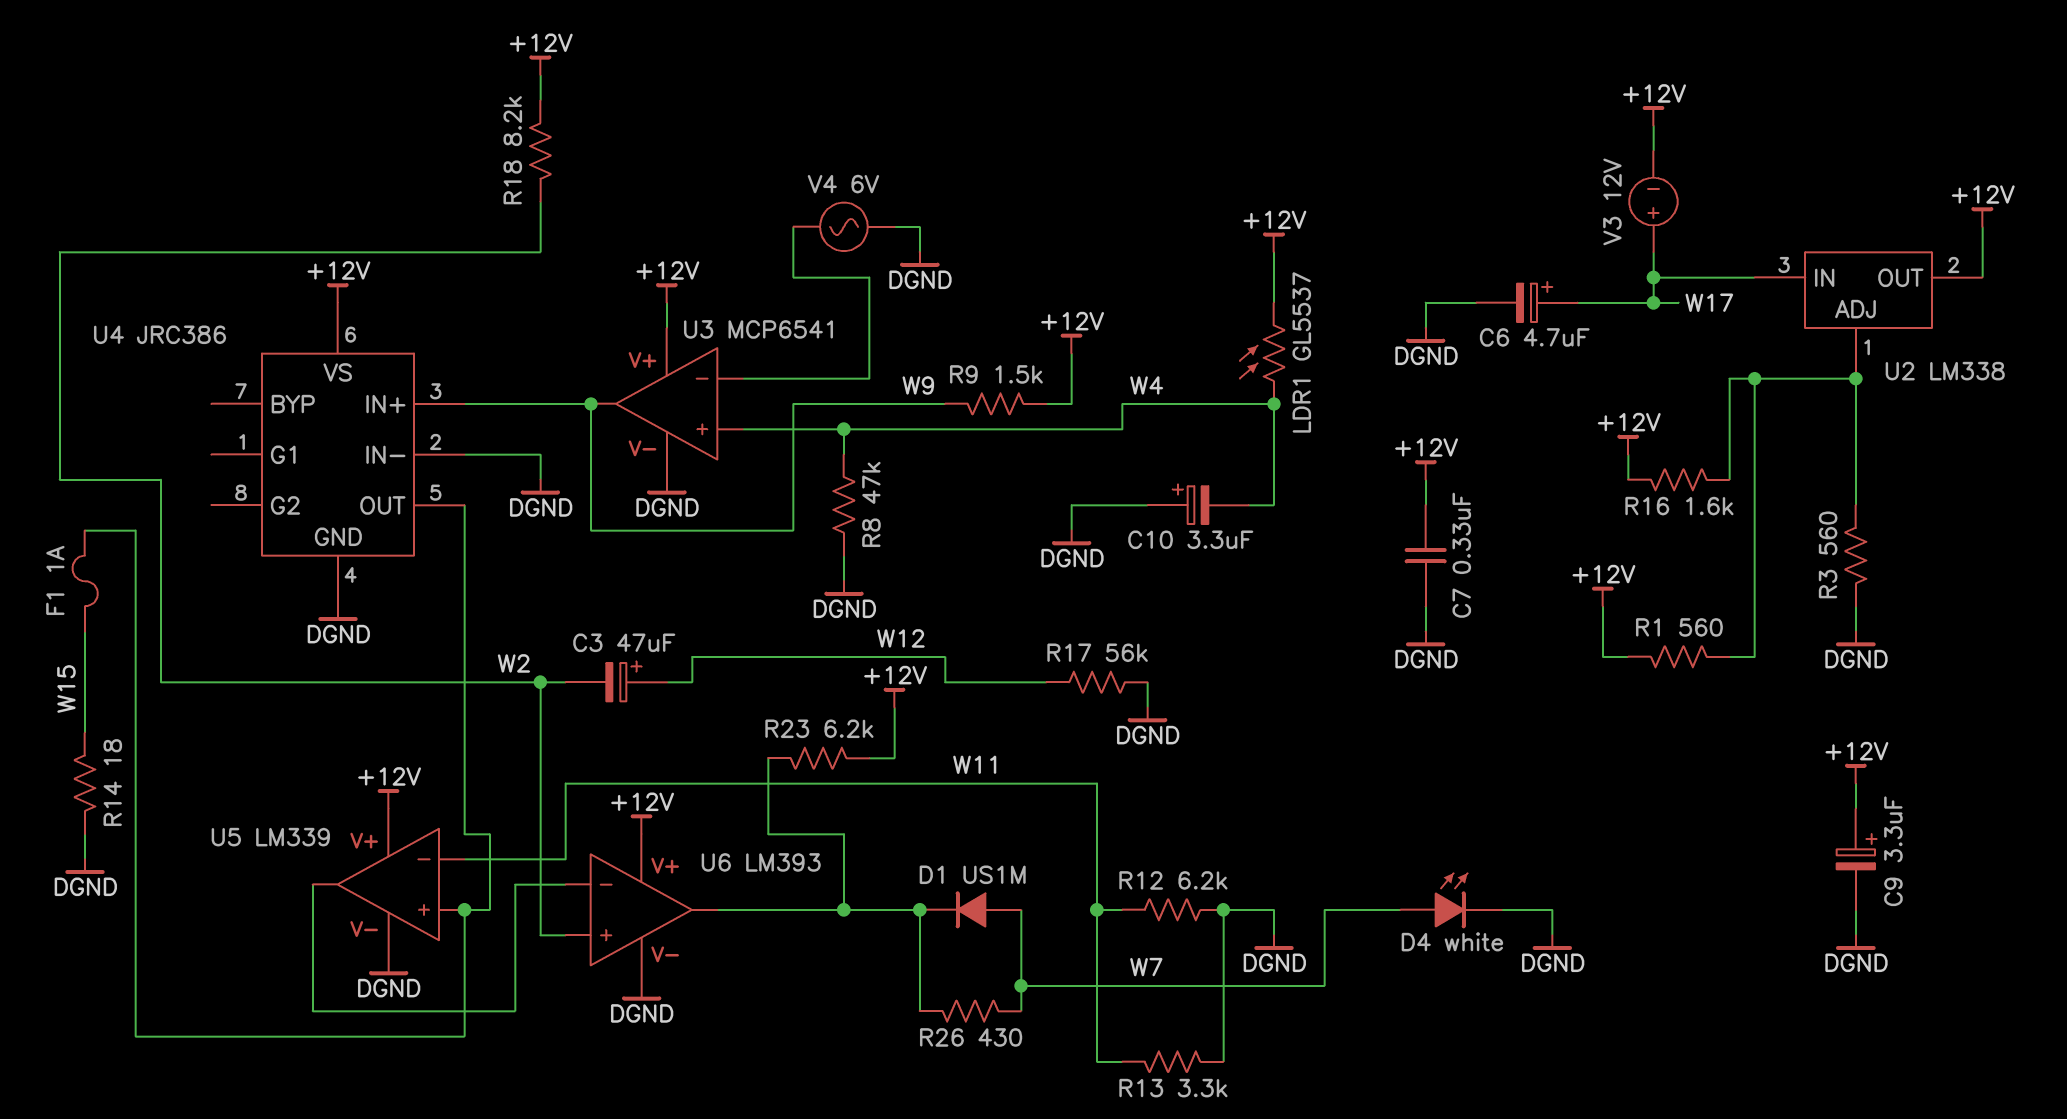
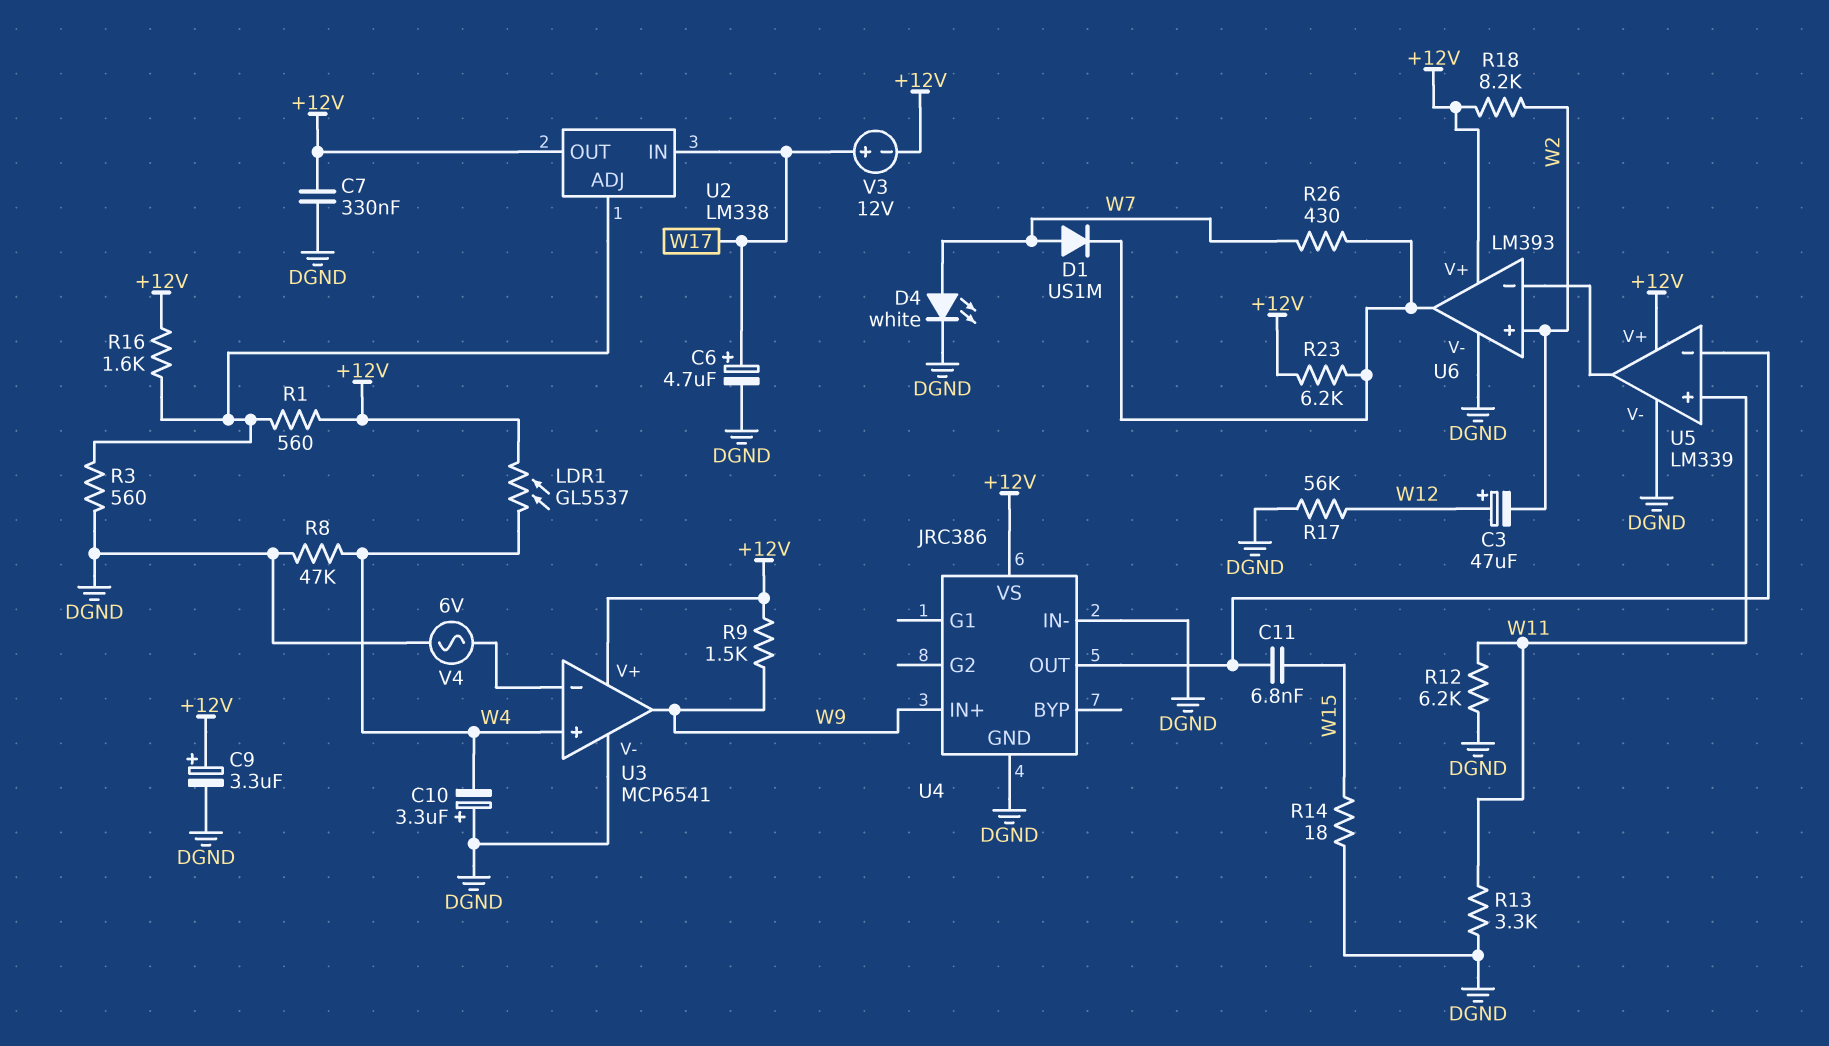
C11: none -> 6.8nF (U4/OUT, W15)
F1: 1A (U4/OUT, W15) -> none
U5 pin in+: U4/OUT -> W11
U5 pin in-: W11 -> U4/OUT

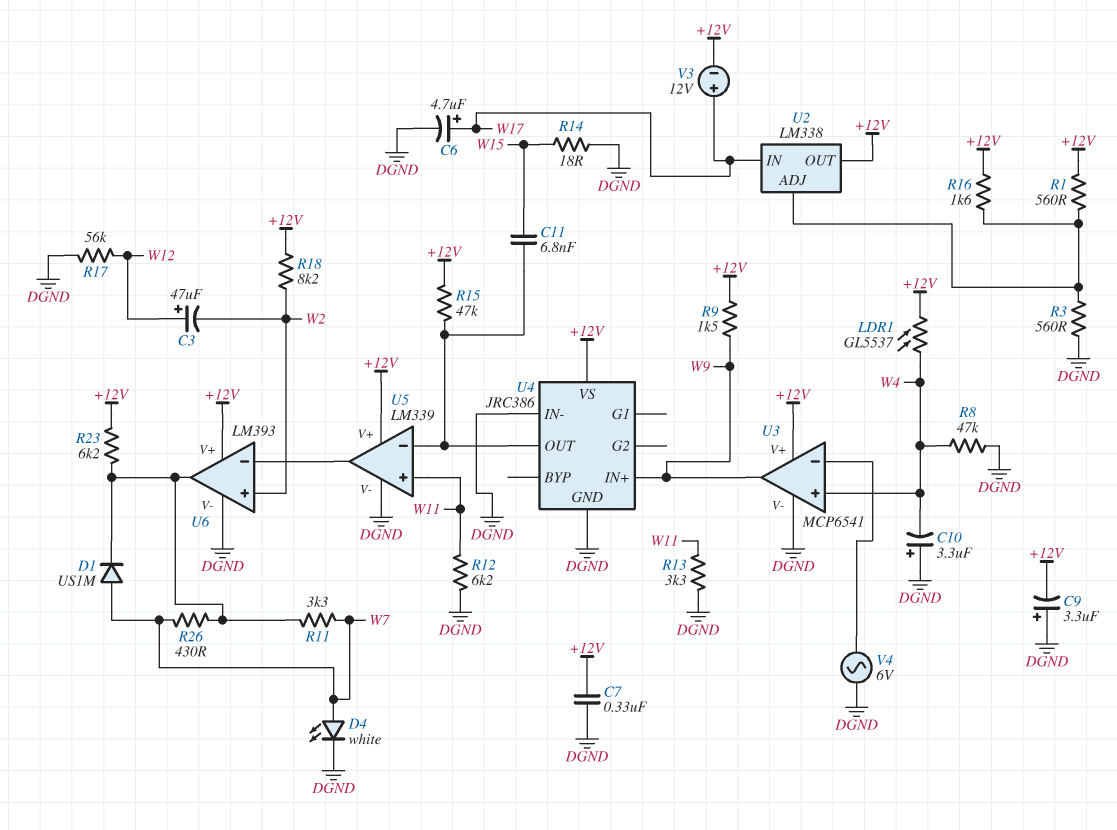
C9: 3.3uF (plus +12V, minus DGND) -> 3.3uF (plus DGND, minus +12V)
R11: none -> 3.3k (U6/out, W7)
R15: none -> 47k (+12V, U4/OUT)

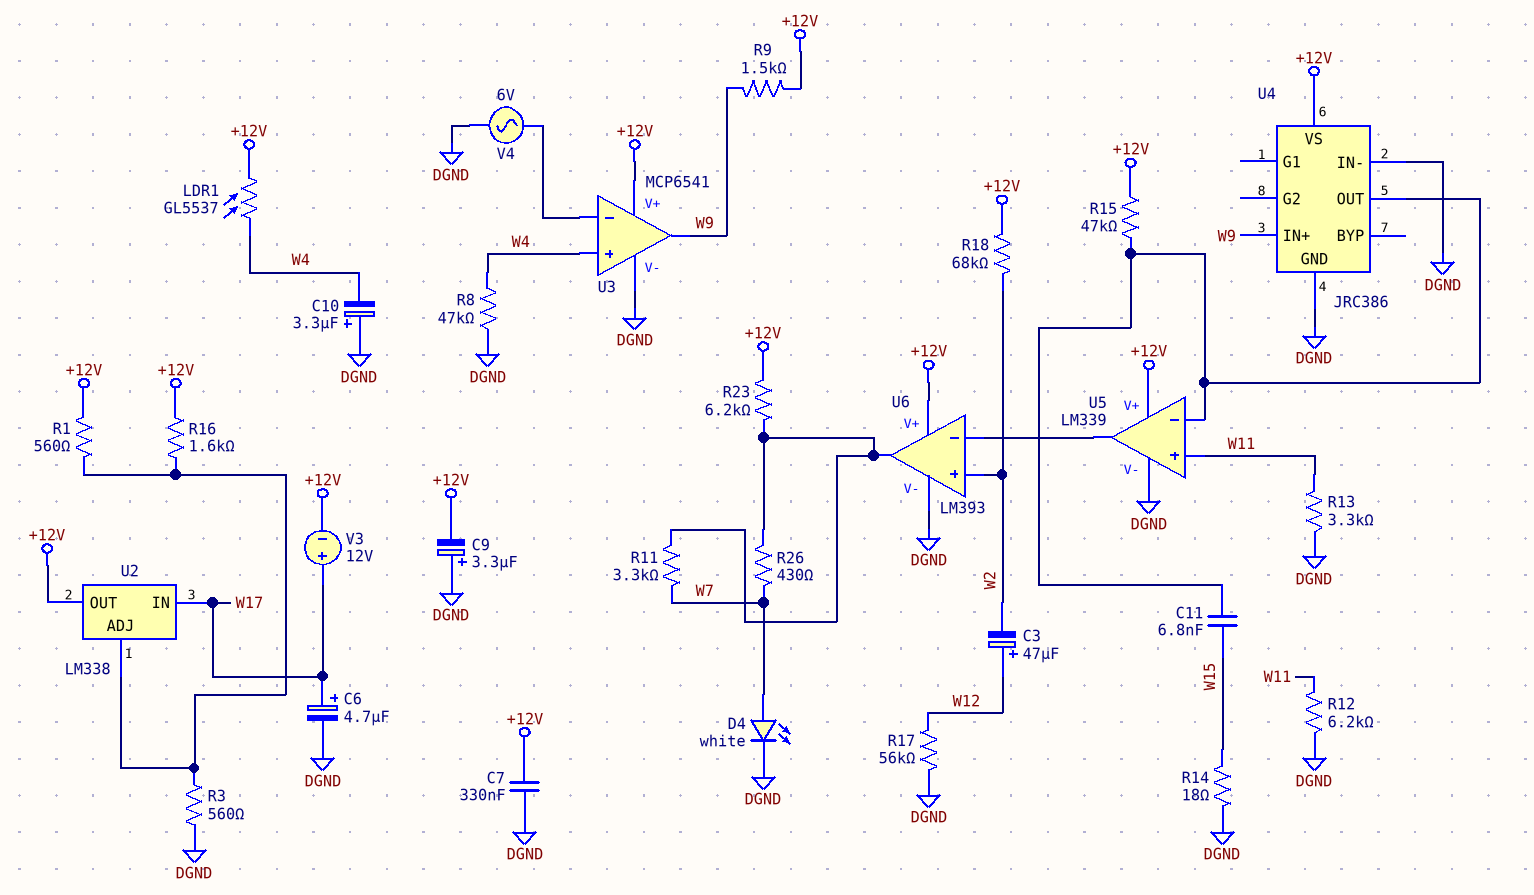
D1: diode US1M (A W7, K U6/out) -> none
R18: 8.2k (+12V, W2) -> 68k (+12V, W2)

